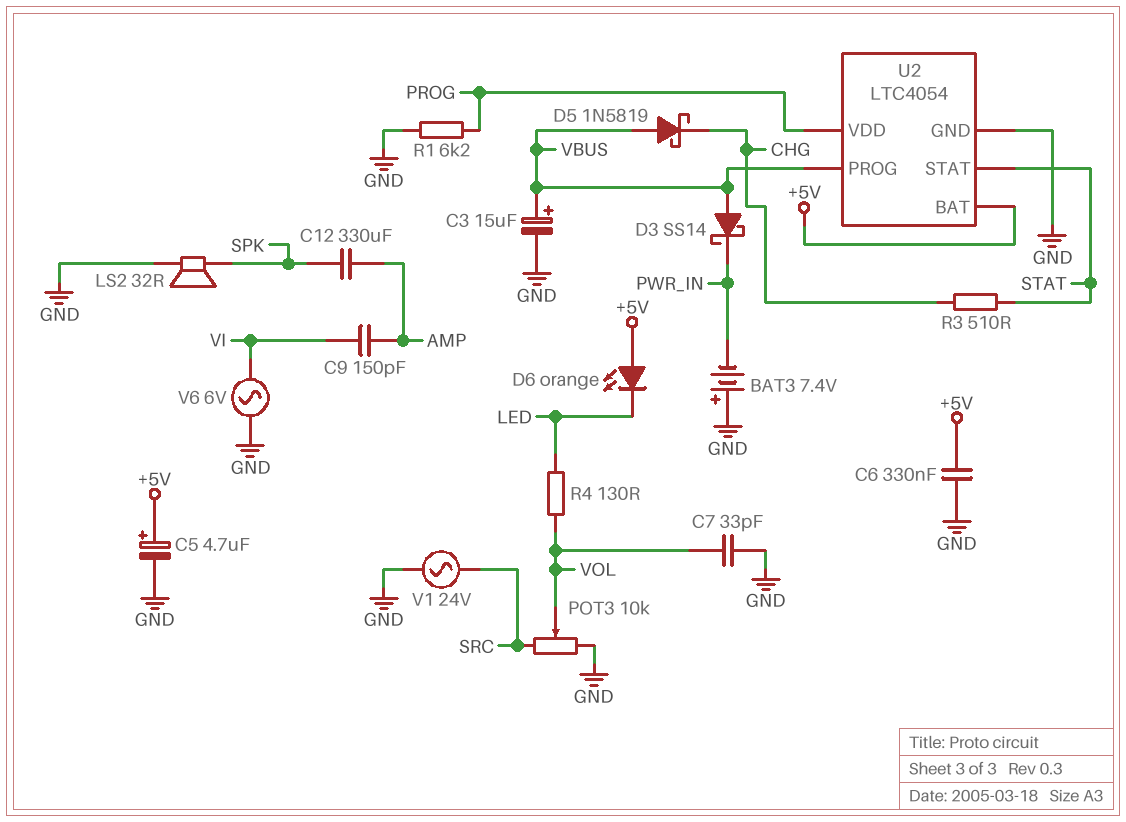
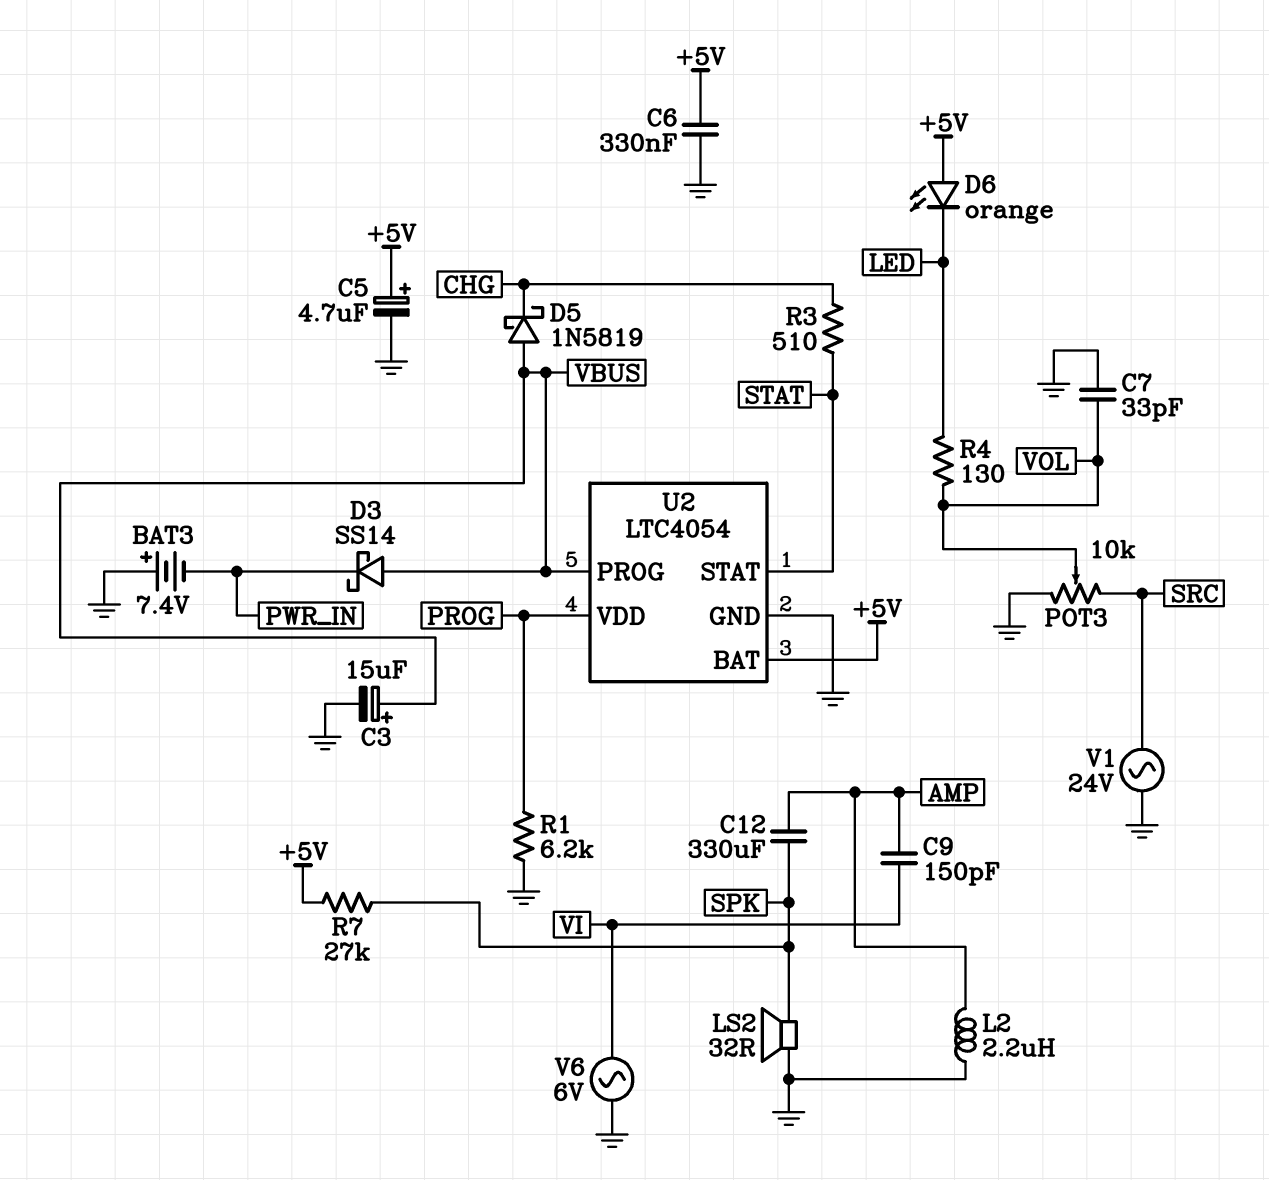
L2: none -> 2.2uH (AMP, GND)
R7: none -> 27k (+5V, SPK)

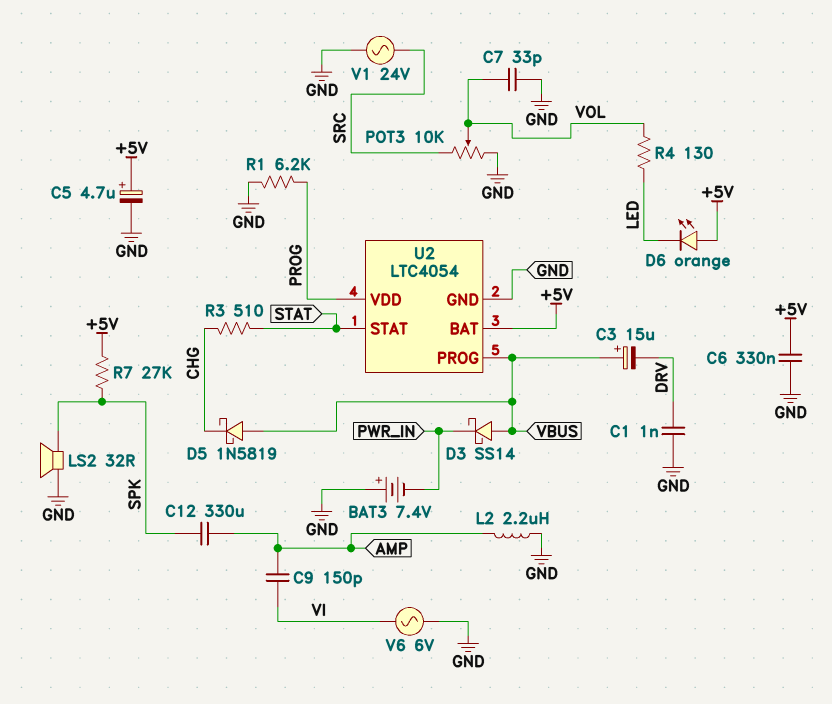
C1: none -> 1nF (DRV, GND)
C3: 15uF (plus VBUS, minus GND) -> 15uF (plus VBUS, minus DRV)

